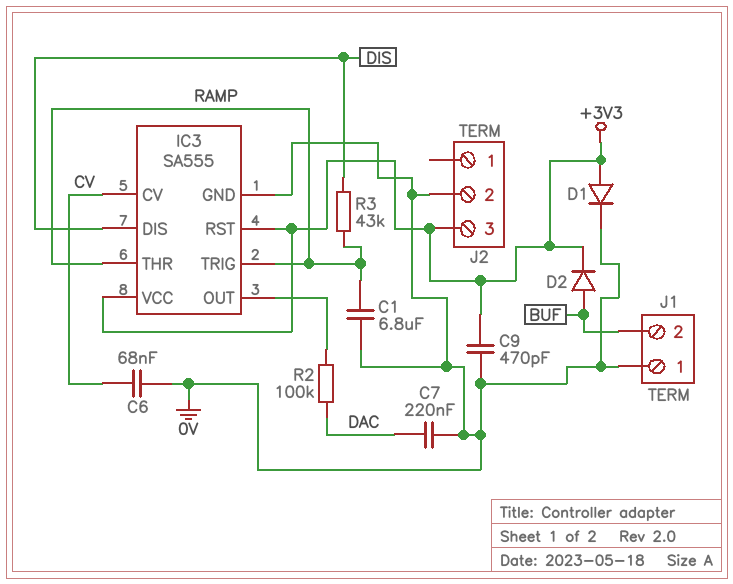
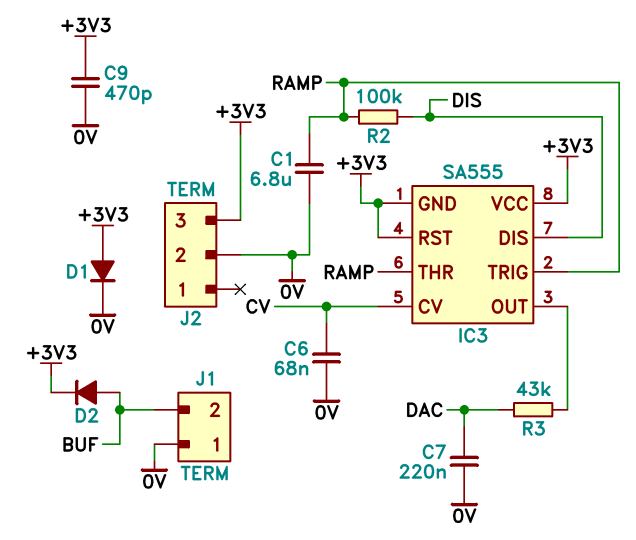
IC3 pin GND: 0V -> +3V3
R2: 100k (DAC, IC3/OUT) -> 100k (DIS, RAMP)
R3: 43k (DIS, RAMP) -> 43k (DAC, IC3/OUT)

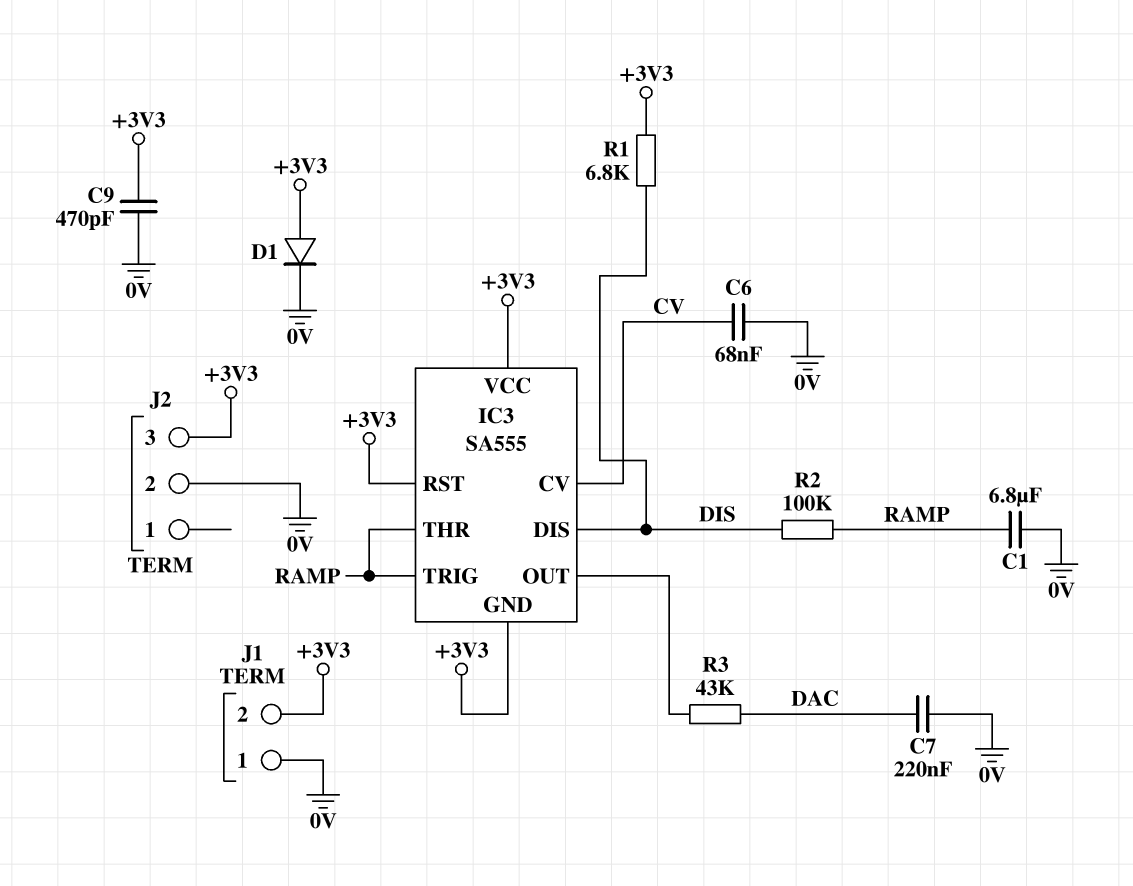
D2: diode (A BUF, K +3V3) -> none
J1 pin 2: BUF -> +3V3
R1: none -> 6.8k (+3V3, DIS)

